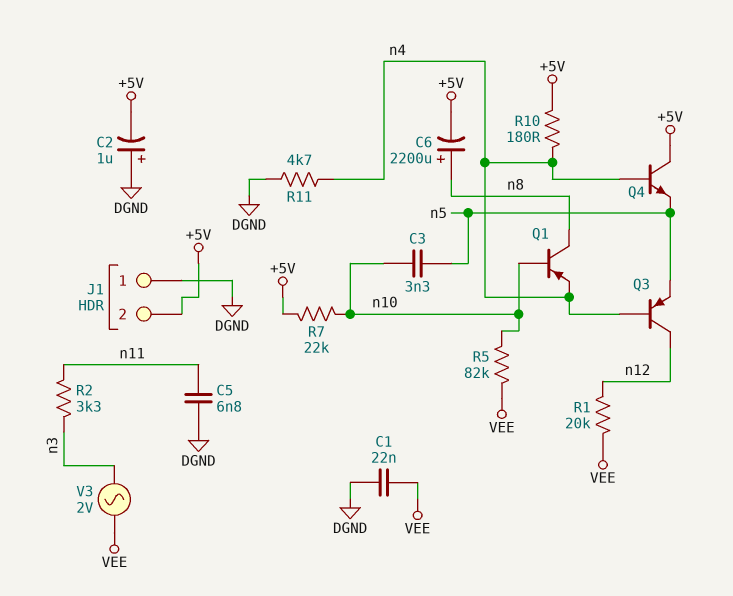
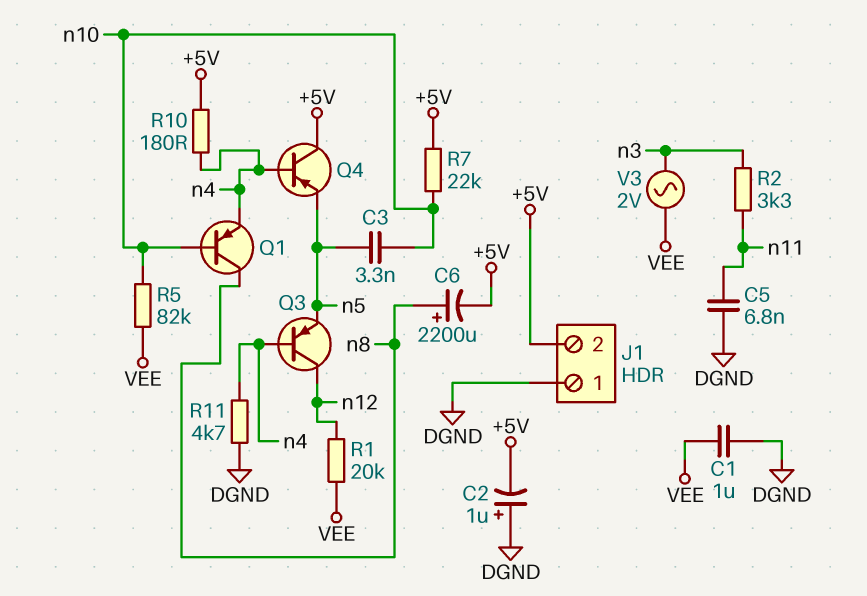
C1: 22nF (DGND, VEE) -> 1uF (DGND, VEE)
Q4: NPN (B n4, C +5V, E n5) -> PNP (B n4, C +5V, E n5)

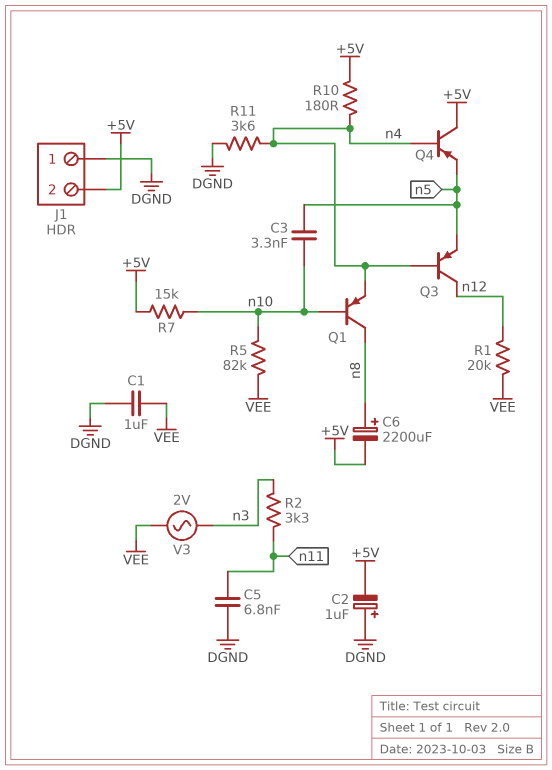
R7: 22k (+5V, n10) -> 15k (+5V, n10)
R11: 4.7k (DGND, n4) -> 3.6k (DGND, n4)

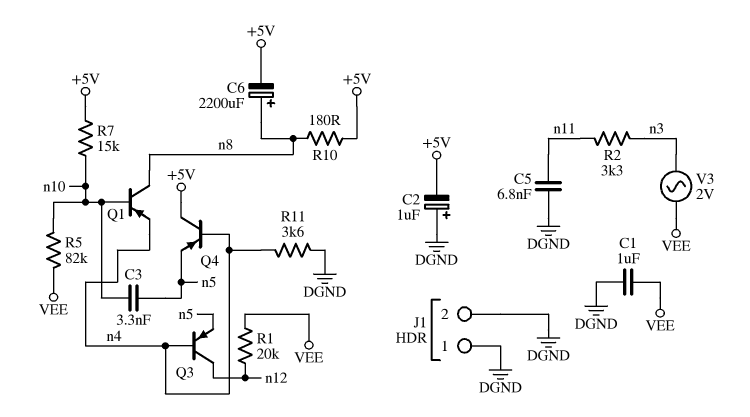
J1 pin 2: +5V -> DGND
R10: 180 (+5V, n4) -> 180 (+5V, n8)

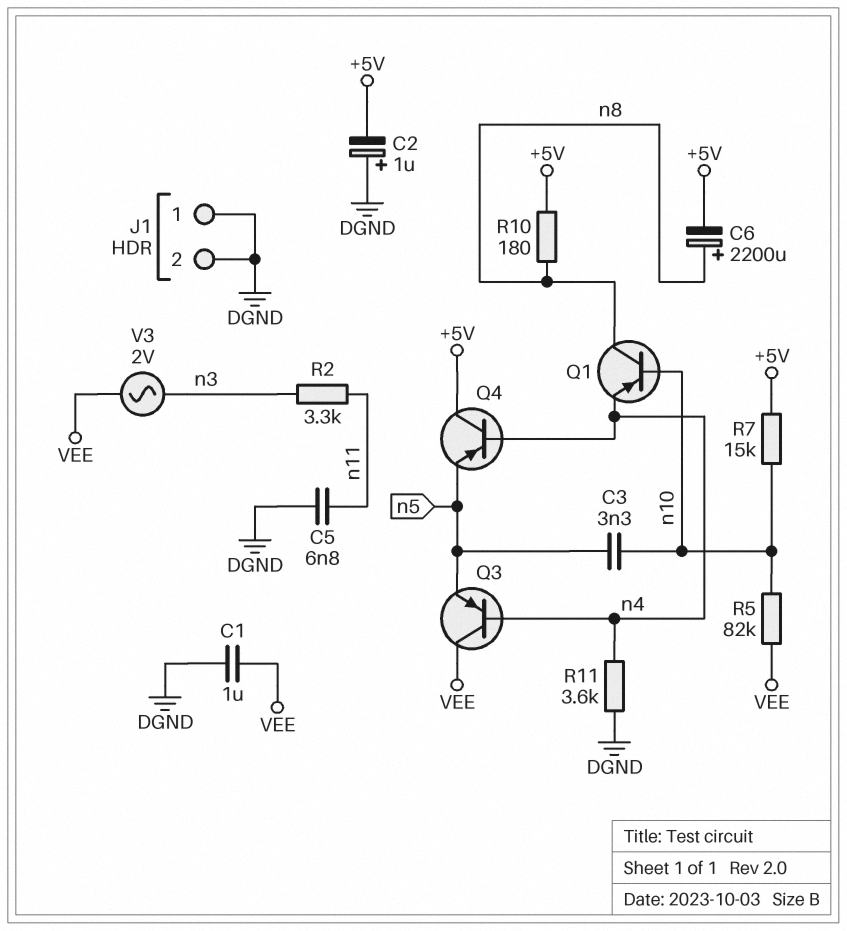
Q3: PNP (B n4, C n12, E n5) -> PNP (B n4, C VEE, E n5)
R1: 20k (VEE, n12) -> none

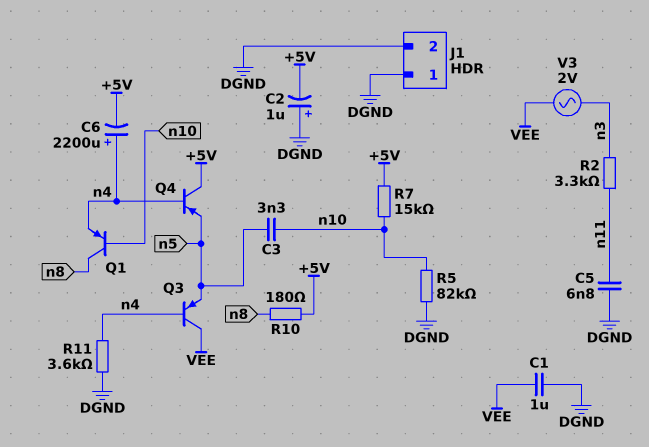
C6: 2200uF (plus n8, minus +5V) -> 2200uF (plus n4, minus +5V)
R5: 82k (VEE, n10) -> 82k (DGND, n10)

